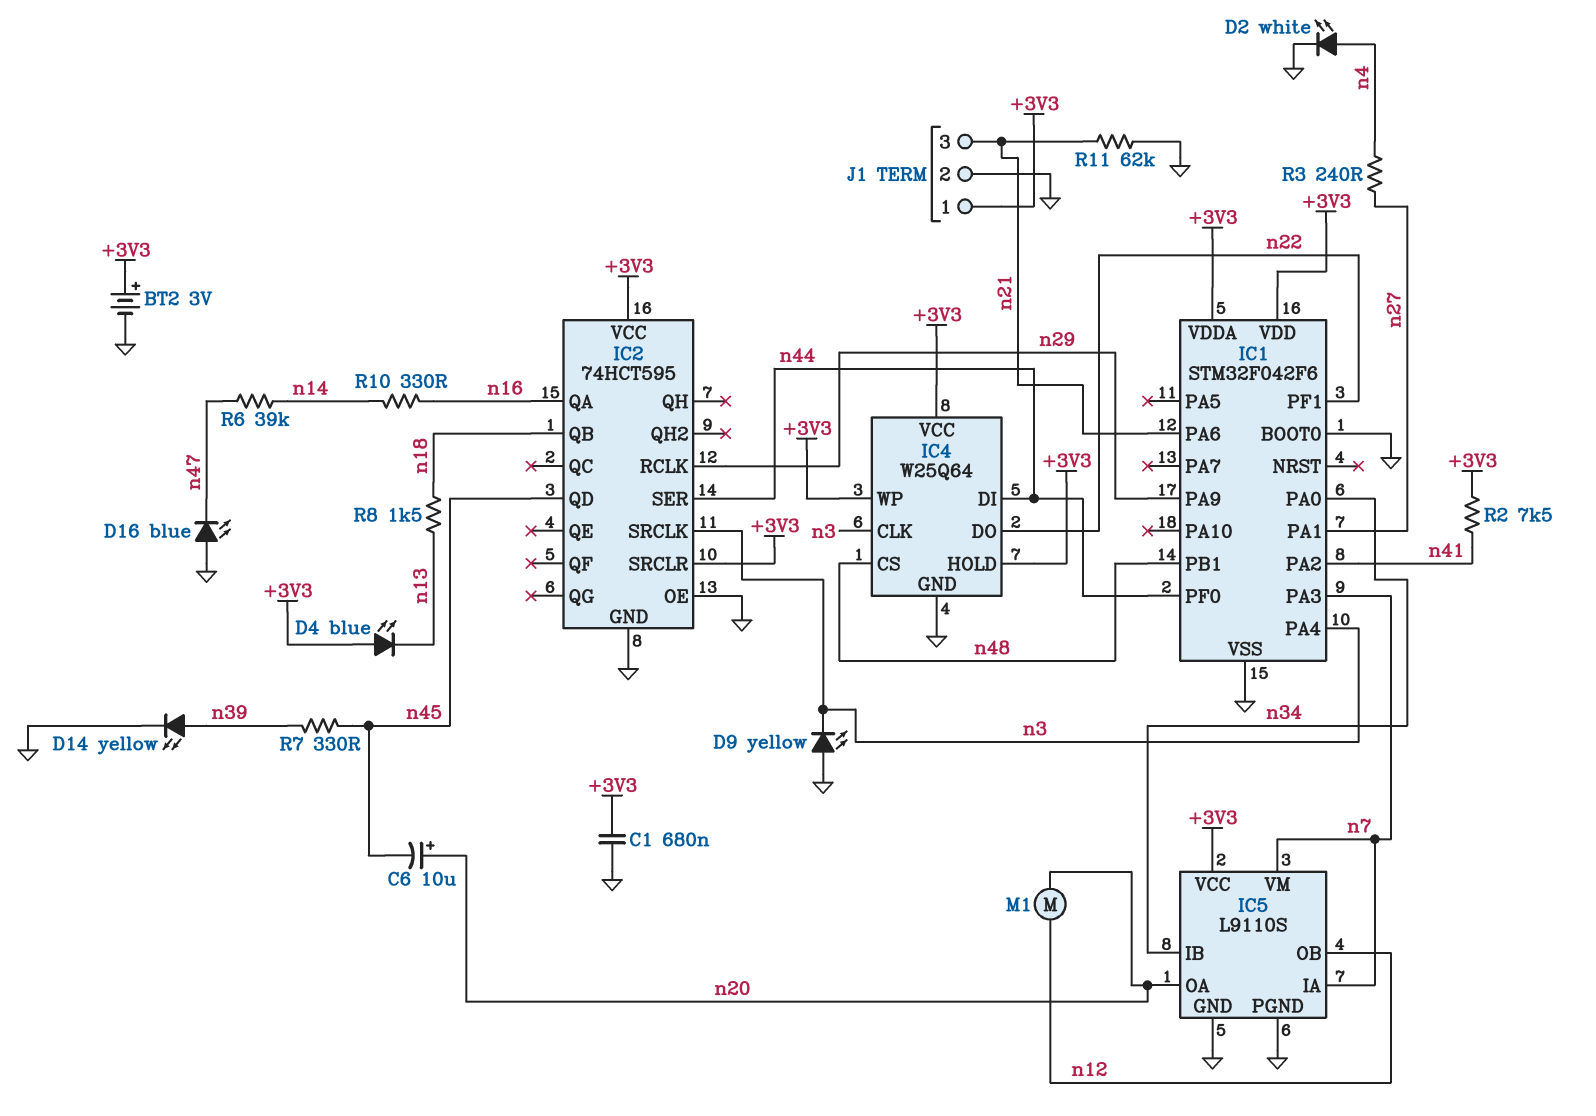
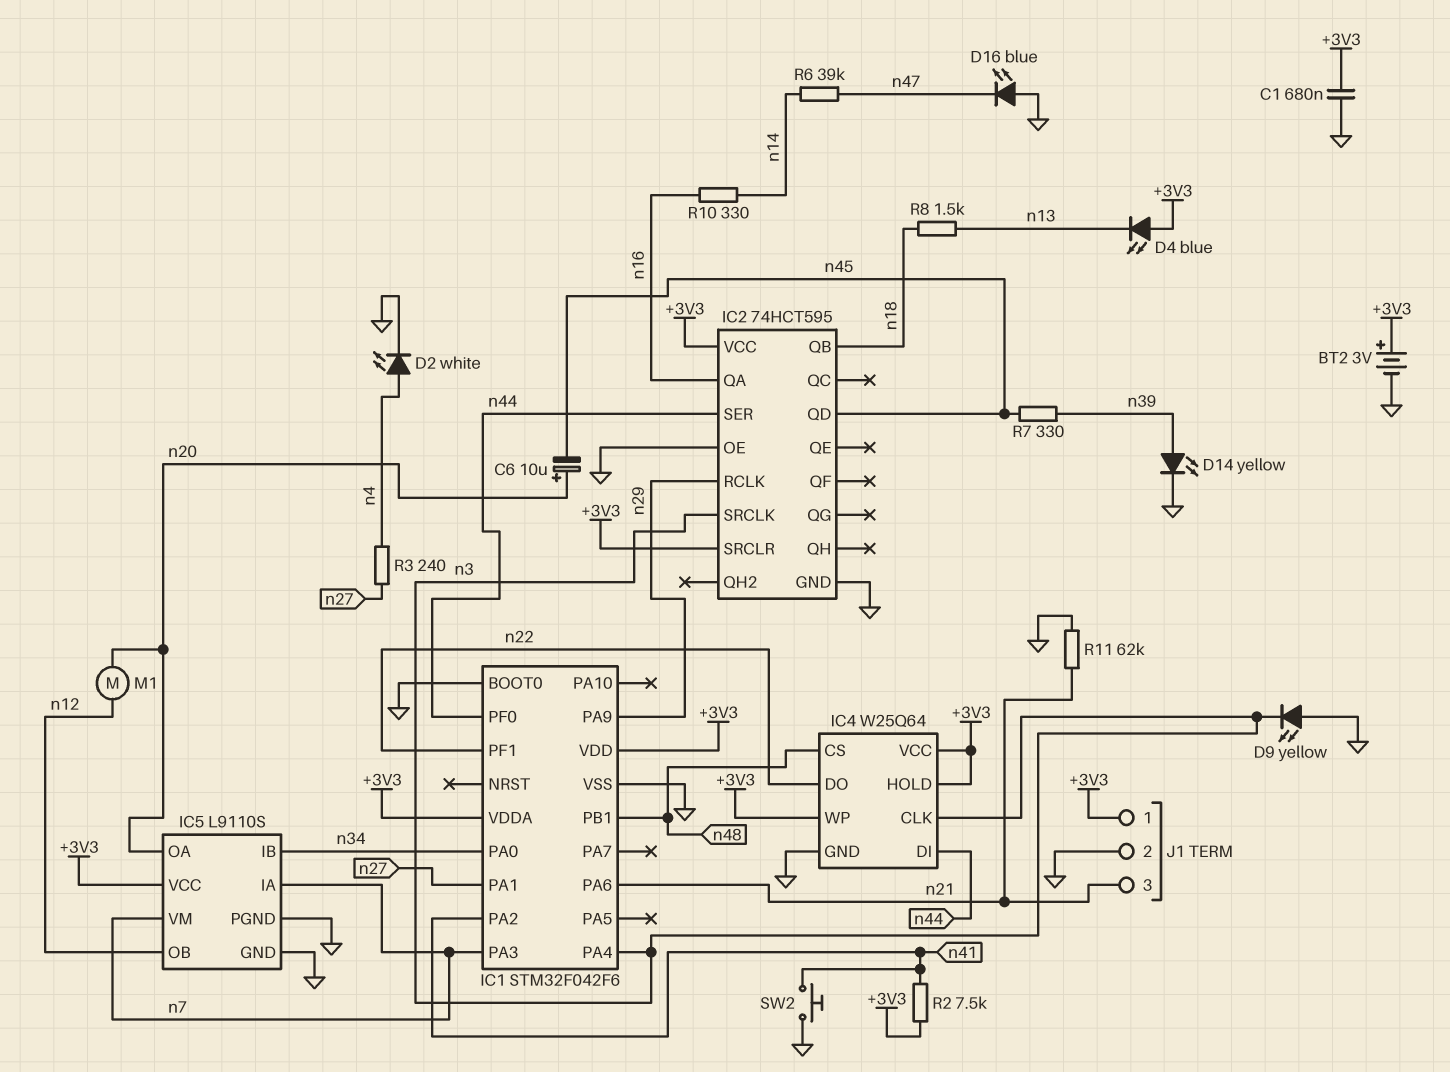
SW2: none -> button (GND, n41)

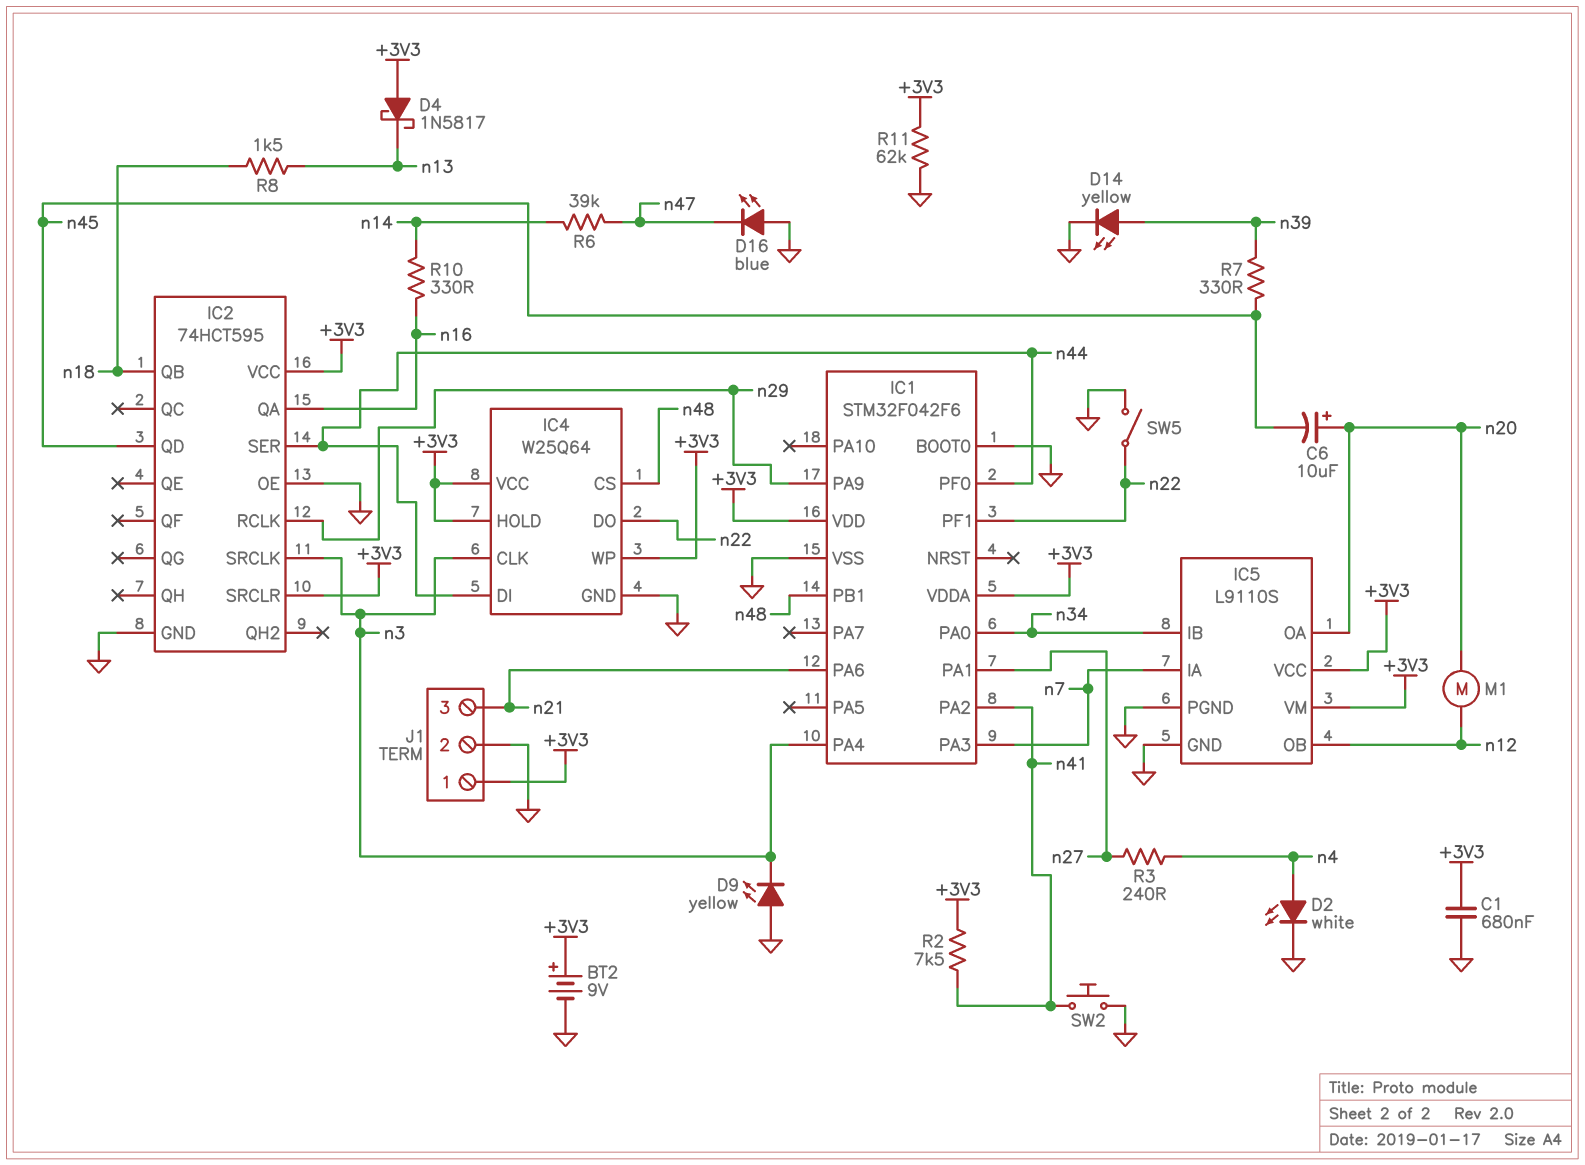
BT2: 3V (plus +3V3, minus GND) -> 9V (plus +3V3, minus GND)
D4: LED blue (A +3V3, K n13) -> schottky 1N5817 (A +3V3, K n13)
IC5 pin VM: n7 -> +3V3
R11: 62k (GND, n21) -> 62k (+3V3, GND)
SW5: none -> switch (GND, n22)

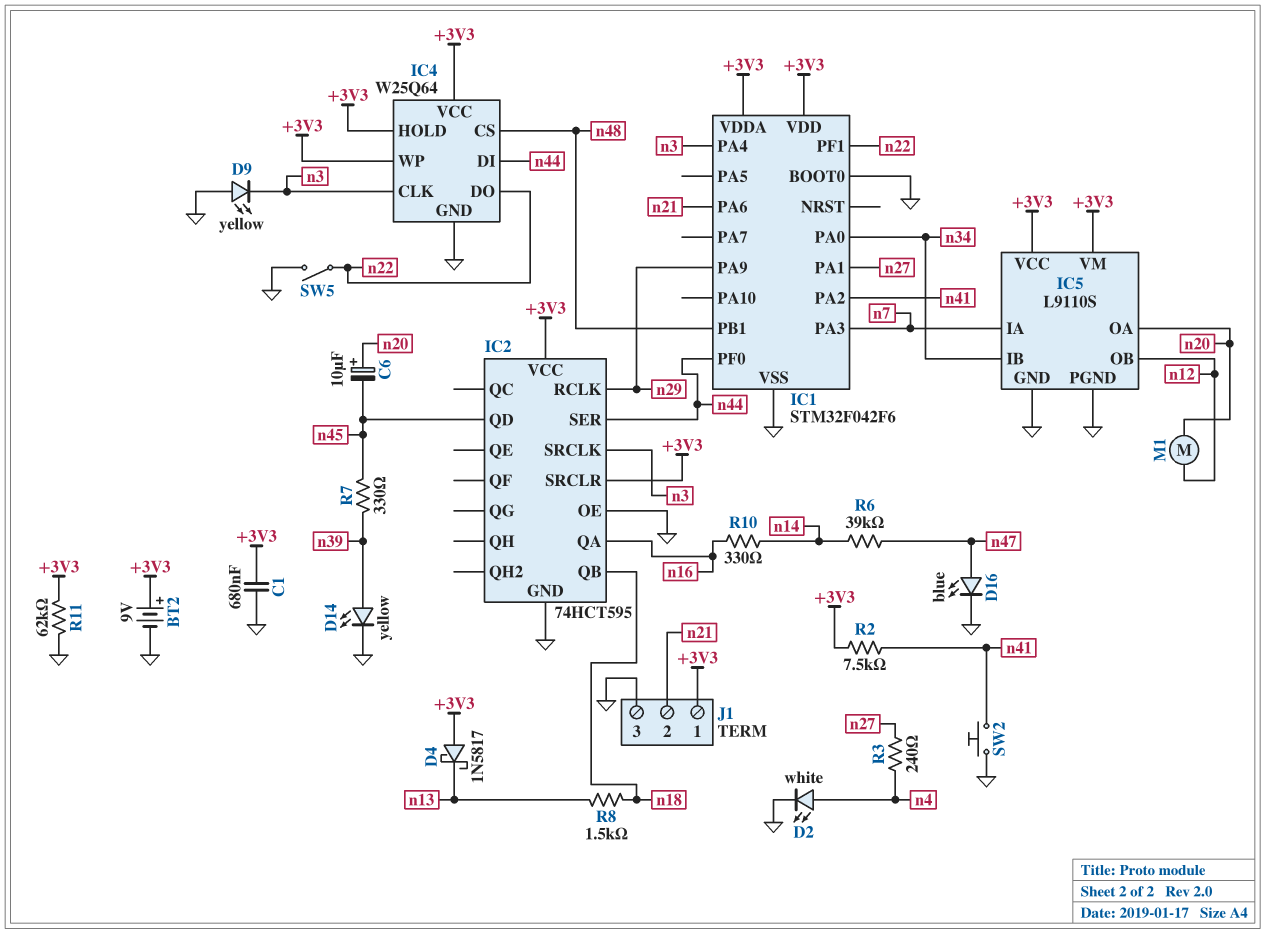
D16: LED blue (A GND, K n47) -> LED blue (A n47, K GND)
J1 pin 2: GND -> n21
J1 pin 3: n21 -> GND

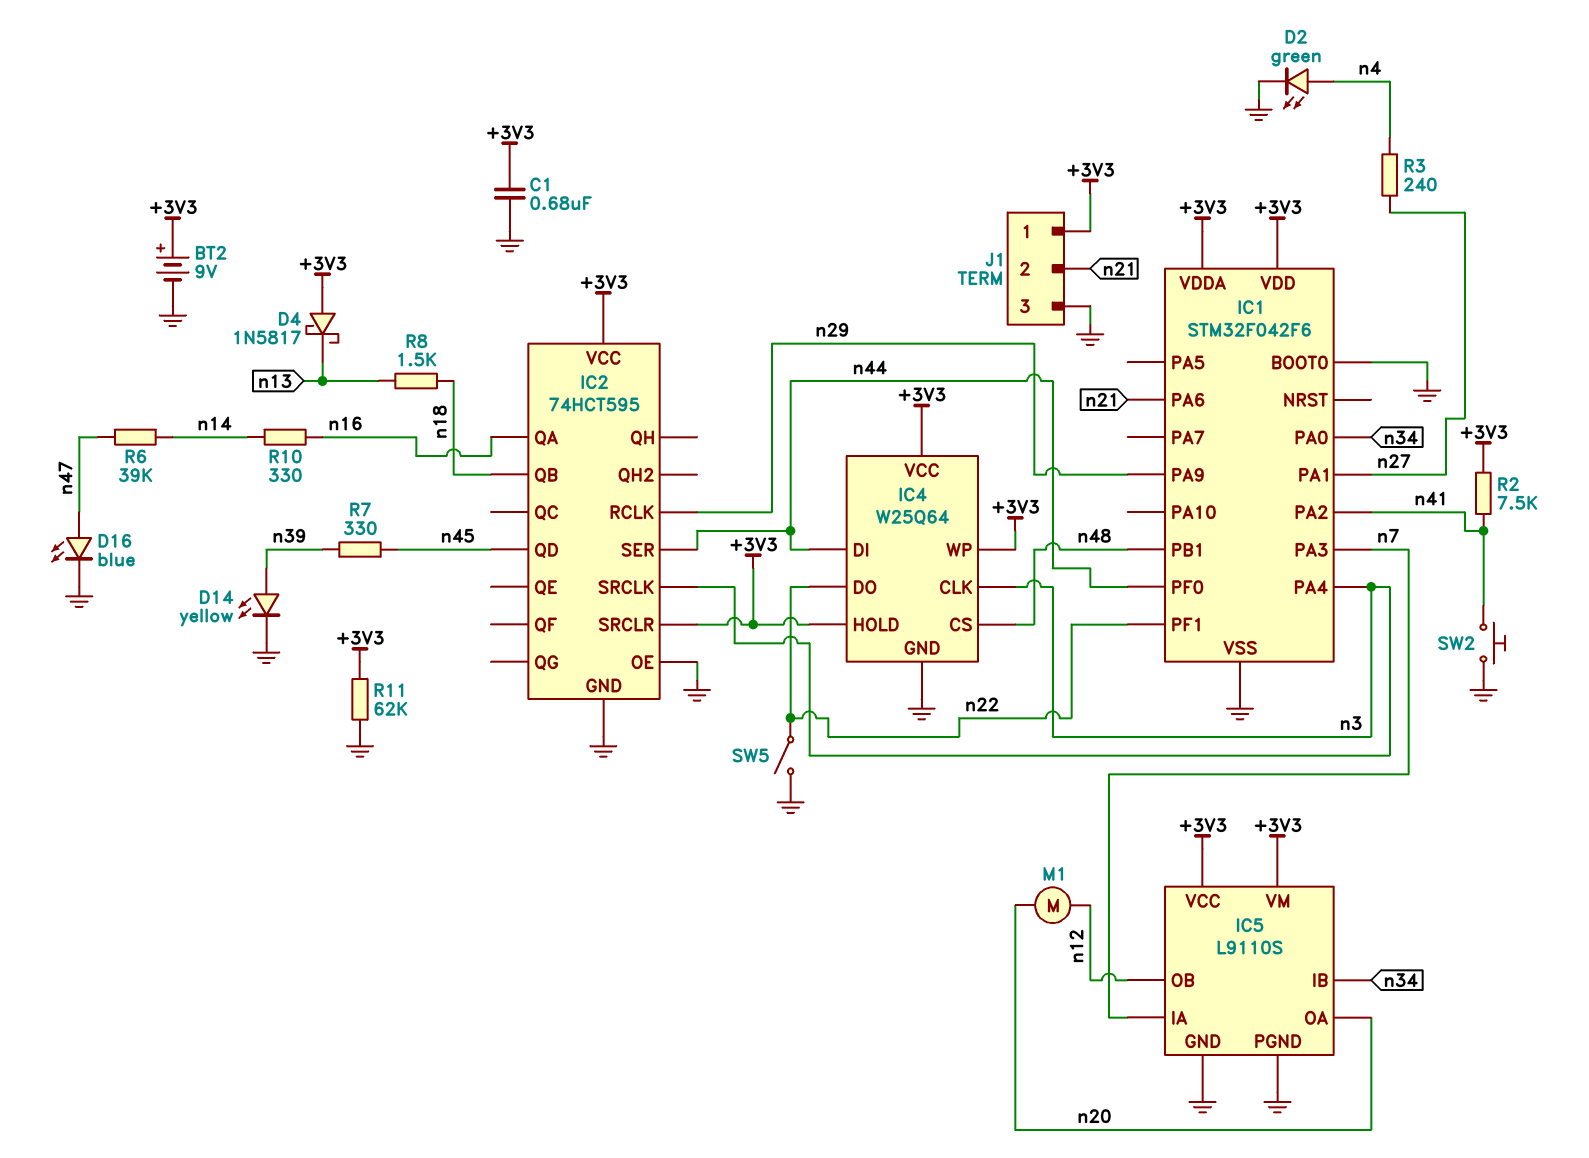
C6: 10uF (plus n20, minus n45) -> none
D2: LED white (A n4, K GND) -> LED green (A n4, K GND)
D9: LED yellow (A GND, K n3) -> none

